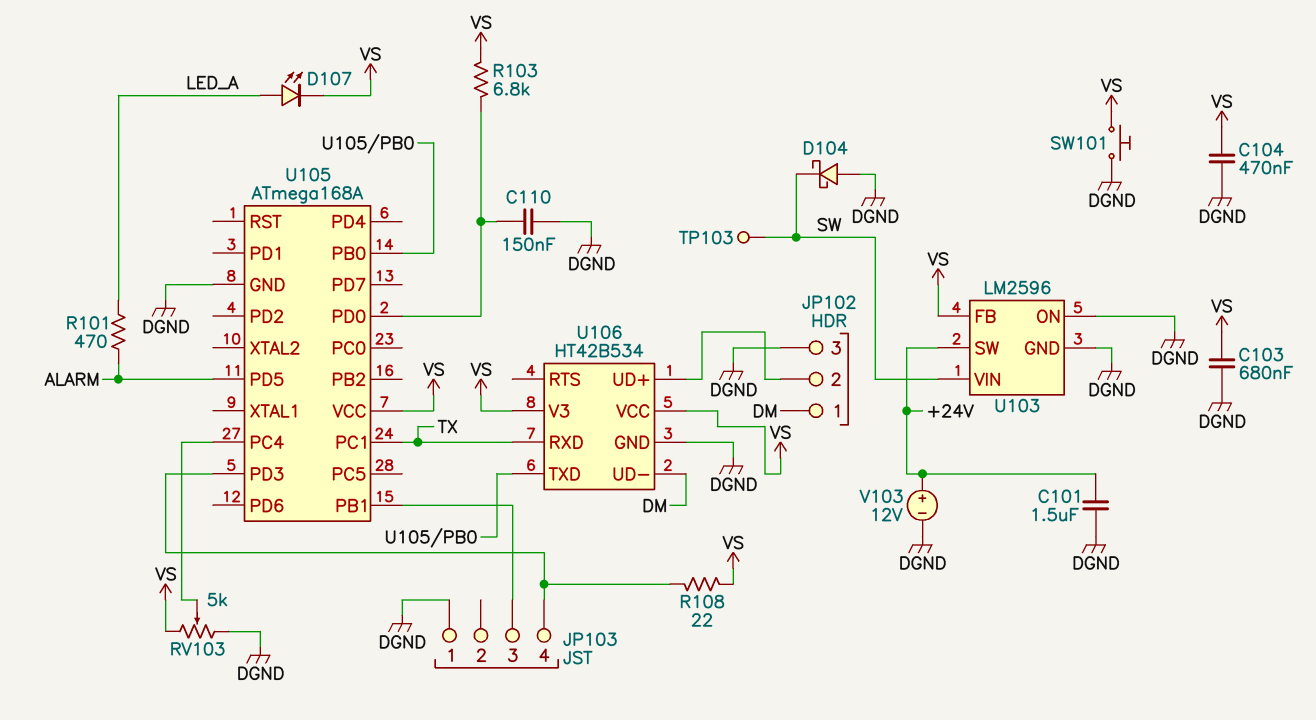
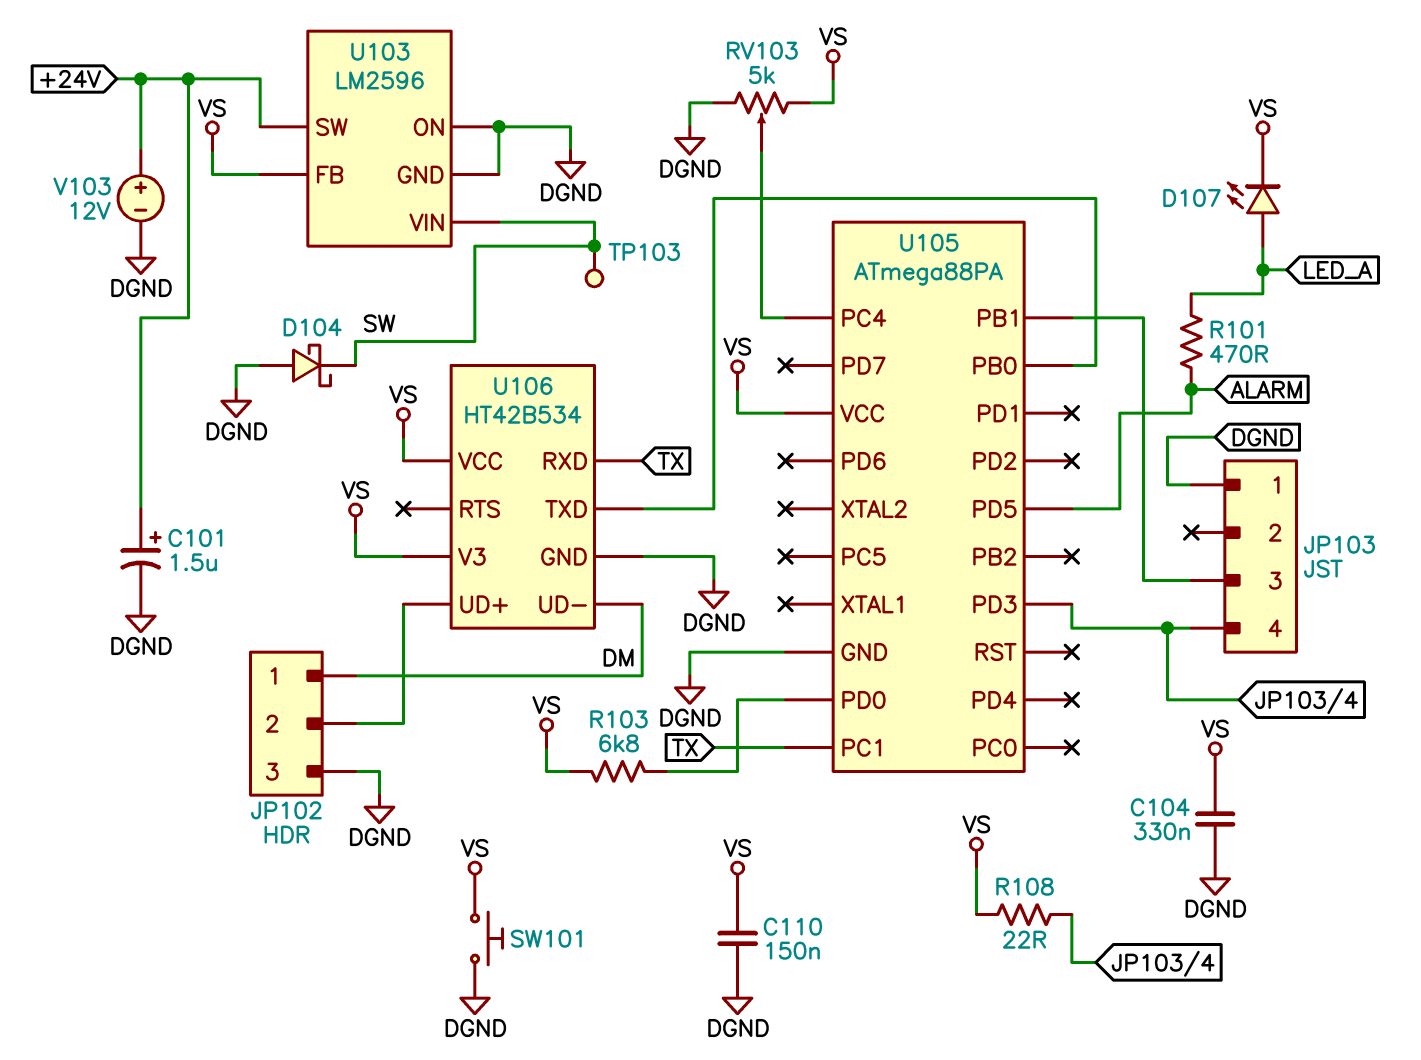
C101: 1.5uF (+24V, DGND) -> 1.5uF (plus +24V, minus DGND)
C103: 680nF (DGND, VS) -> none
C104: 470nF (DGND, VS) -> 330nF (DGND, VS)
C110: 150nF (DGND, U105/PD0) -> 150nF (DGND, VS)
U105: ATmega168A -> ATmega88PA

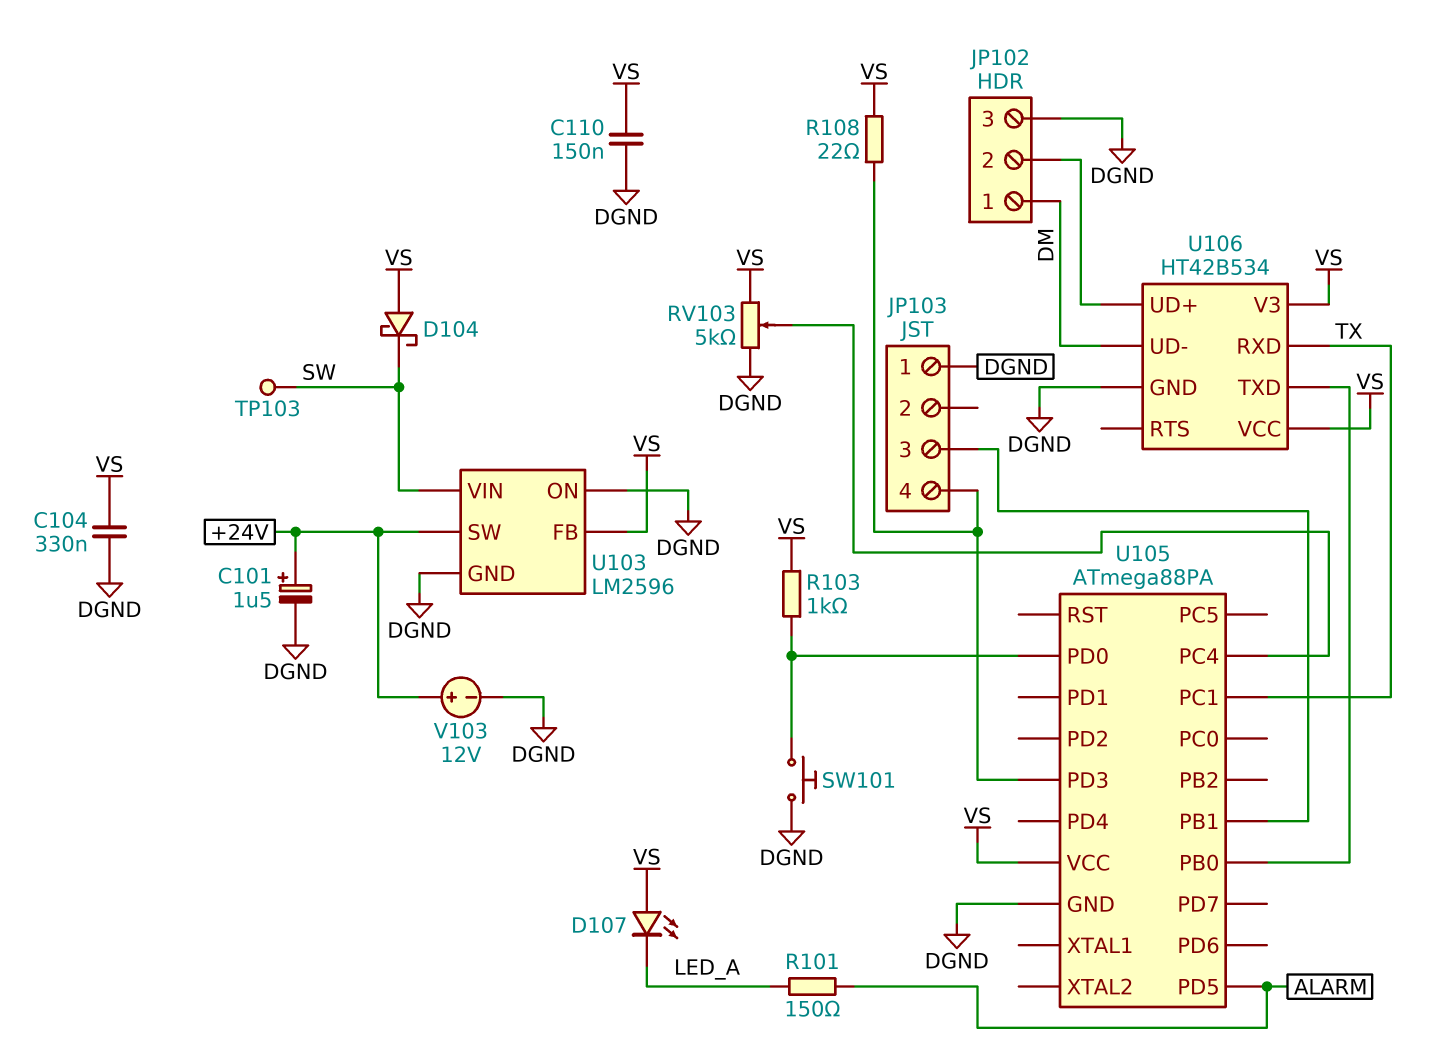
D104: schottky (A DGND, K SW) -> schottky (A VS, K SW)
D107: LED (A LED_A, K VS) -> LED (A VS, K LED_A)
R101: 470 (ALARM, LED_A) -> 150 (ALARM, LED_A)
R103: 6.8k (U105/PD0, VS) -> 1k (U105/PD0, VS)
SW101: button (DGND, VS) -> button (DGND, U105/PD0)

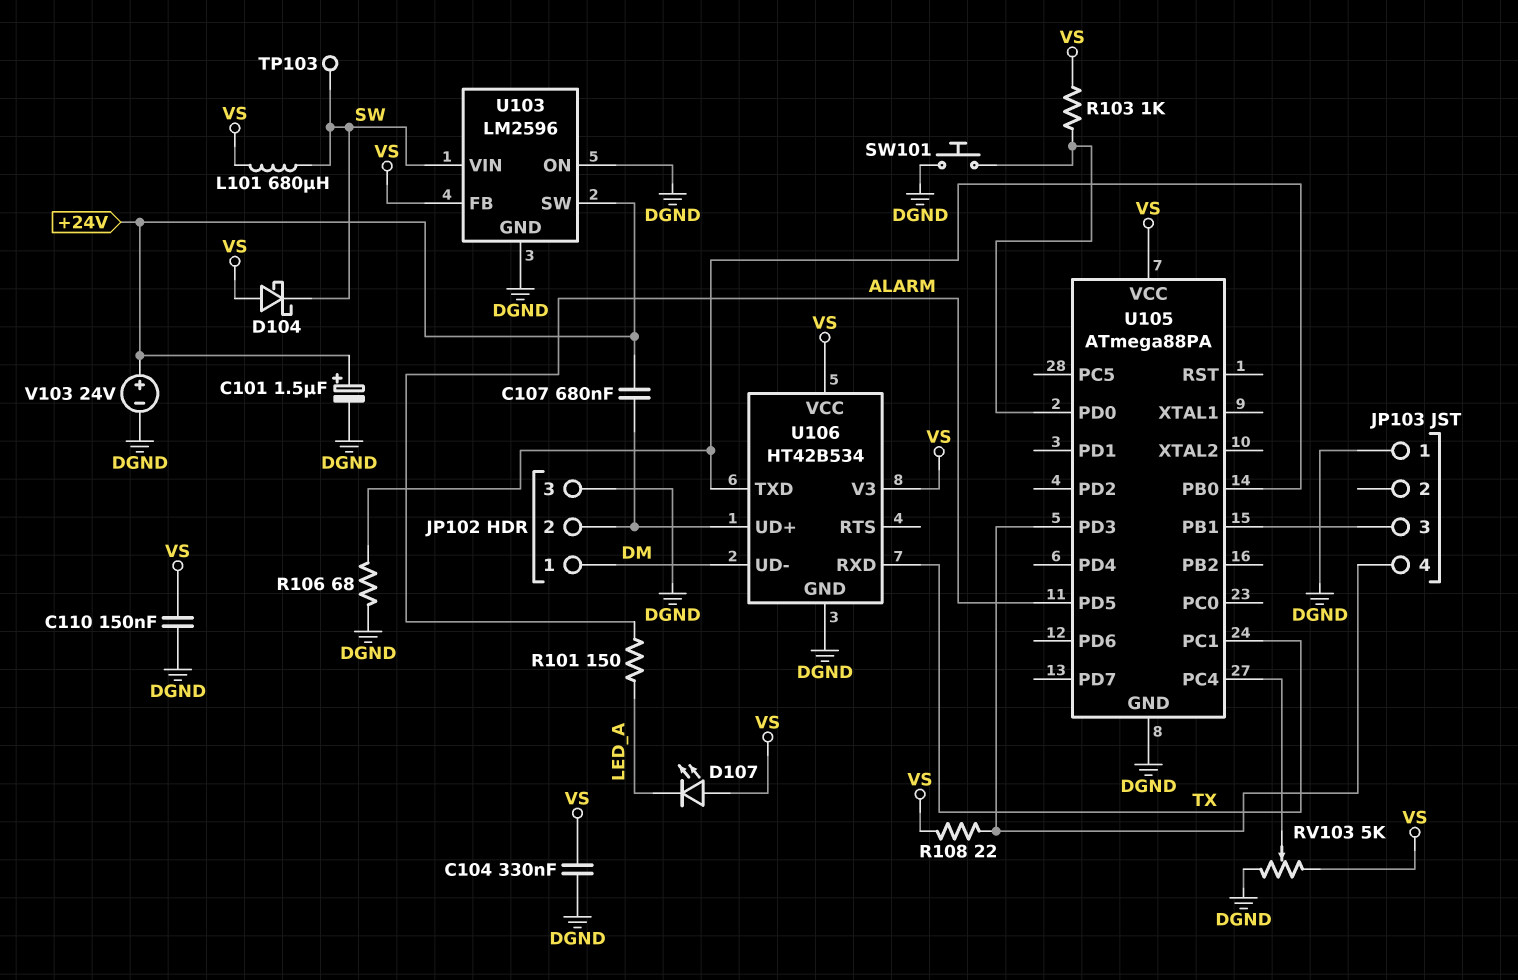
C107: none -> 680nF (+24V, JP102/2)
L101: none -> 680uH (SW, VS)
R106: none -> 68 (DGND, U105/PB0)
V103: 12V (plus +24V, minus DGND) -> 24V (plus +24V, minus DGND)

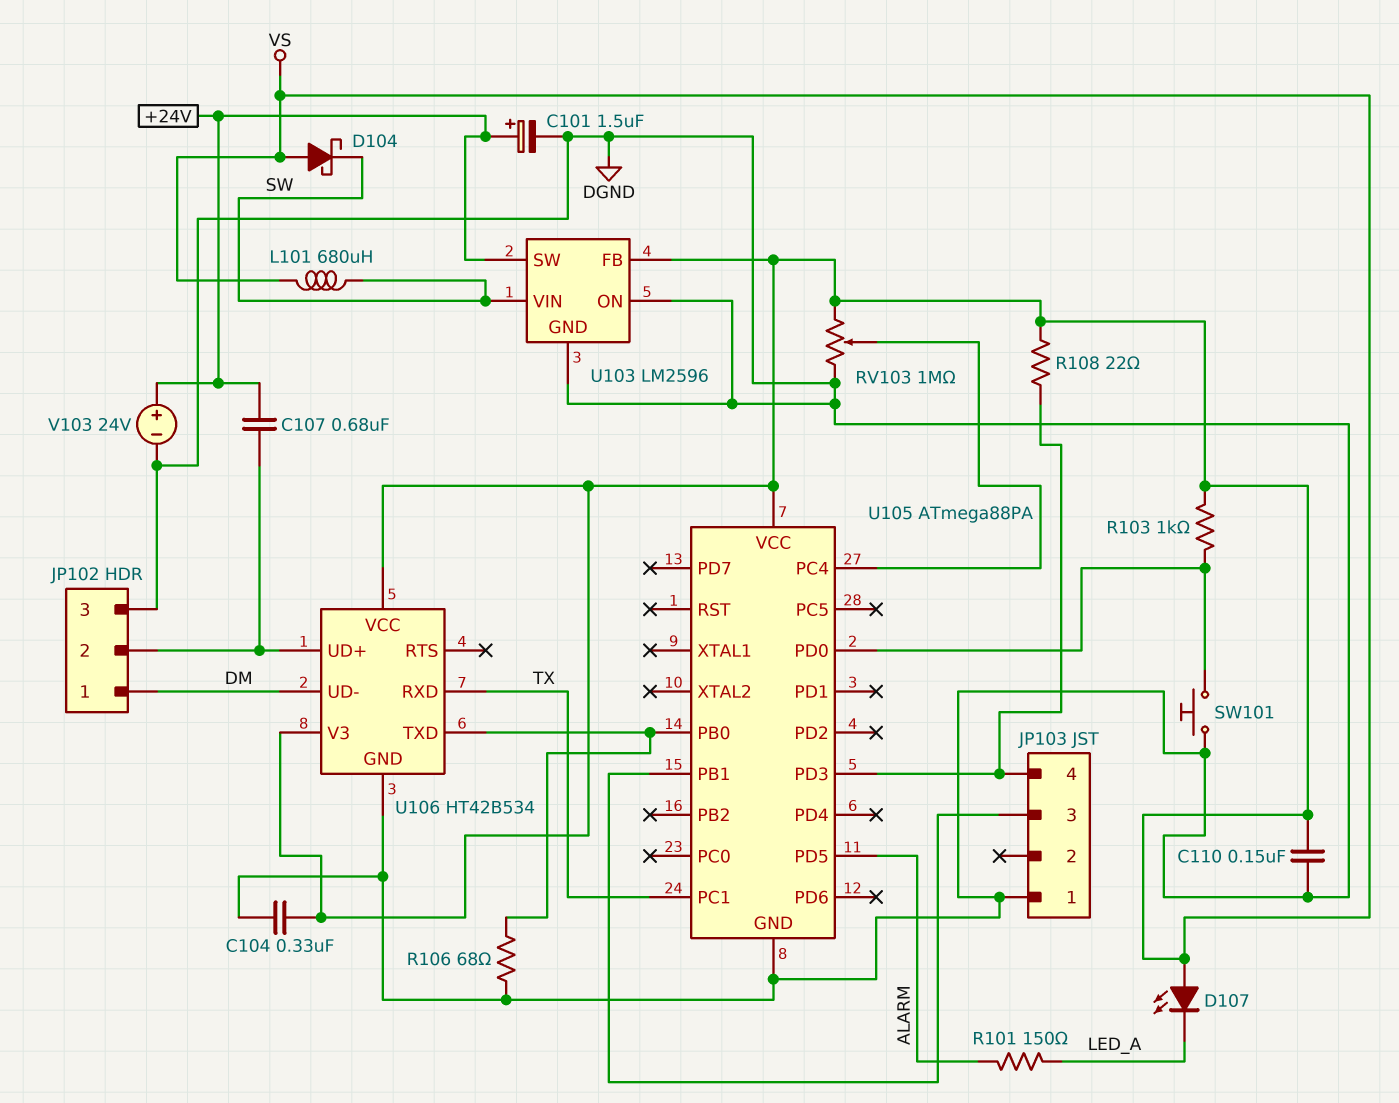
RV103: 5k (DGND, VS, wiper U105/PC4) -> 1M (DGND, VS, wiper U105/PC4)
TP103: test point (SW) -> none

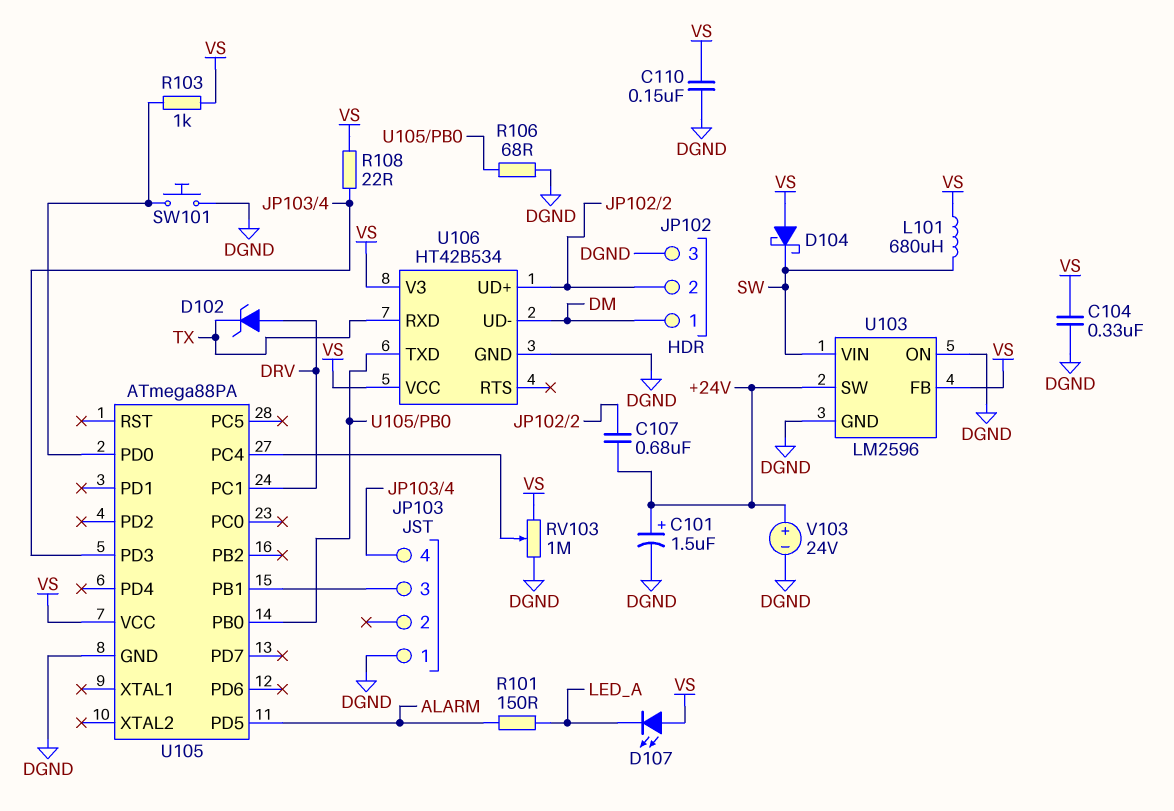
D102: none -> zener (A DRV, K TX)
U105 pin PC1: TX -> DRV

